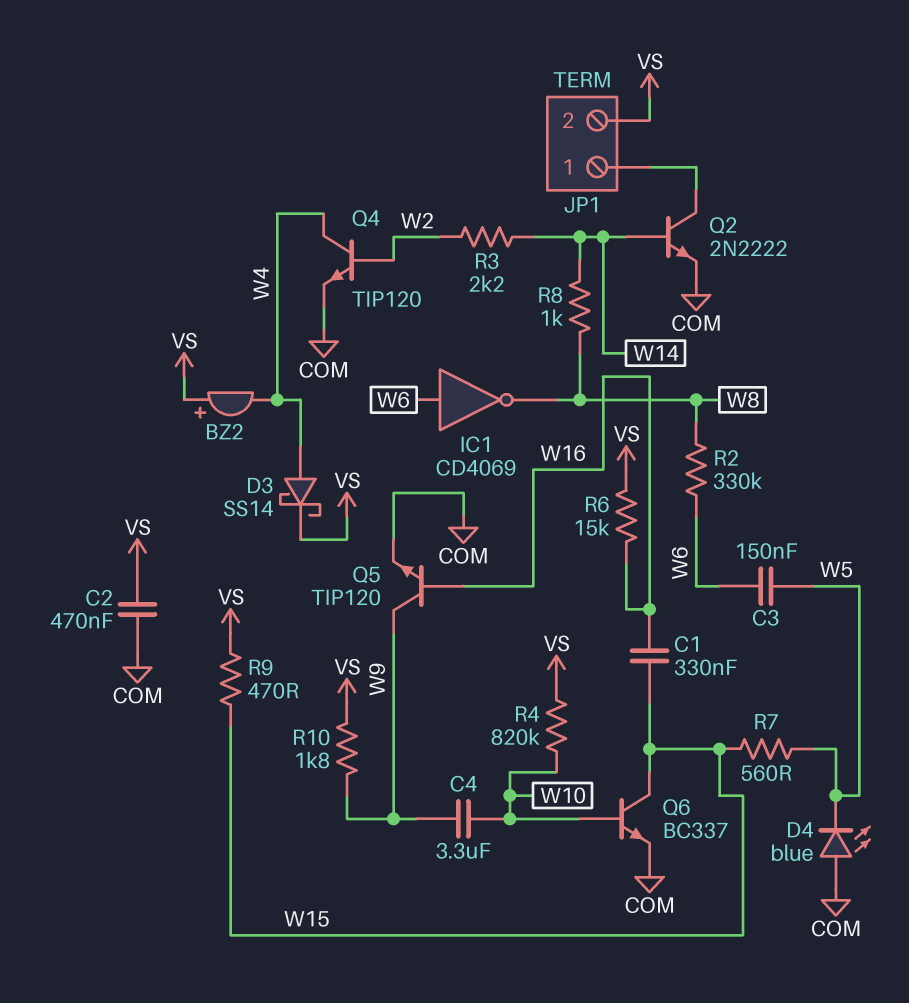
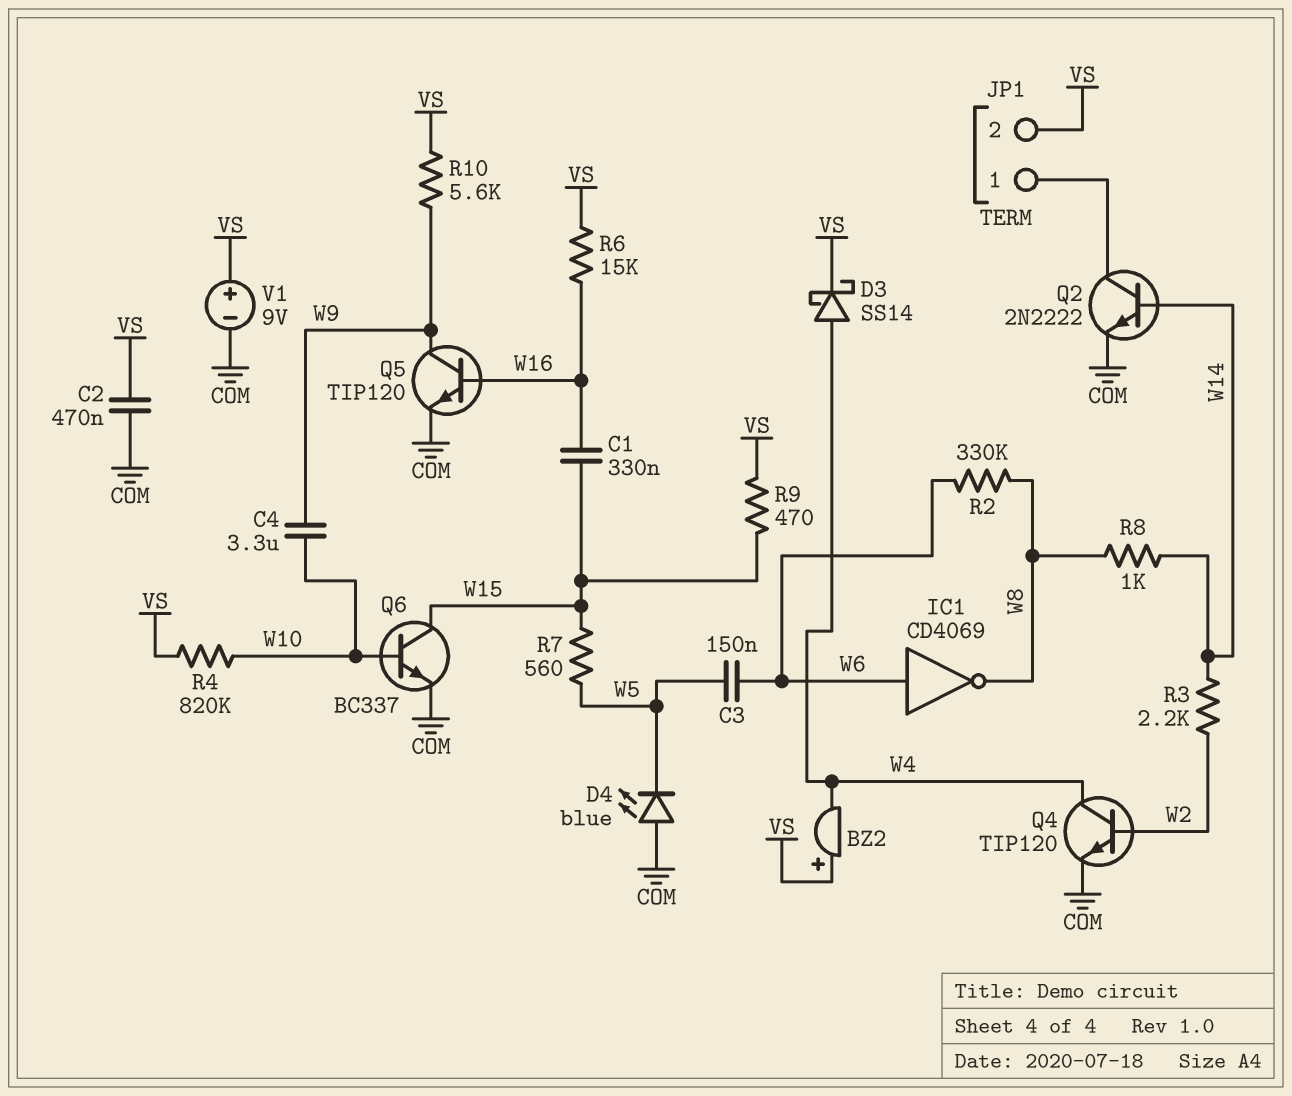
R10: 1.8k (VS, W9) -> 5.6k (VS, W9)
V1: none -> 9V (plus VS, minus COM)

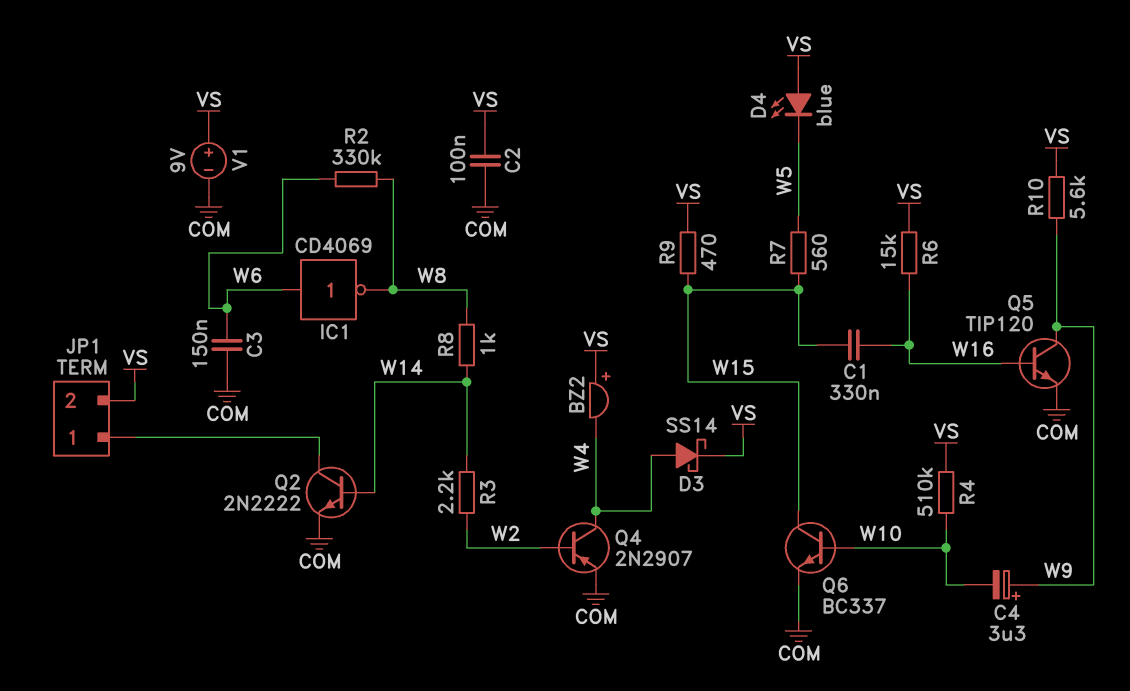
C2: 470nF (COM, VS) -> 100nF (COM, VS)
C3: 150nF (W5, W6) -> 150nF (COM, W6)
C4: 3.3uF (W9, W10) -> 3.3uF (plus W9, minus W10)
D4: LED blue (A COM, K W5) -> LED blue (A VS, K W5)
Q4: NPN TIP120 (B W2, C W4, E COM) -> PNP 2N2907 (B W2, C W4, E COM)
R4: 820k (VS, W10) -> 510k (VS, W10)

